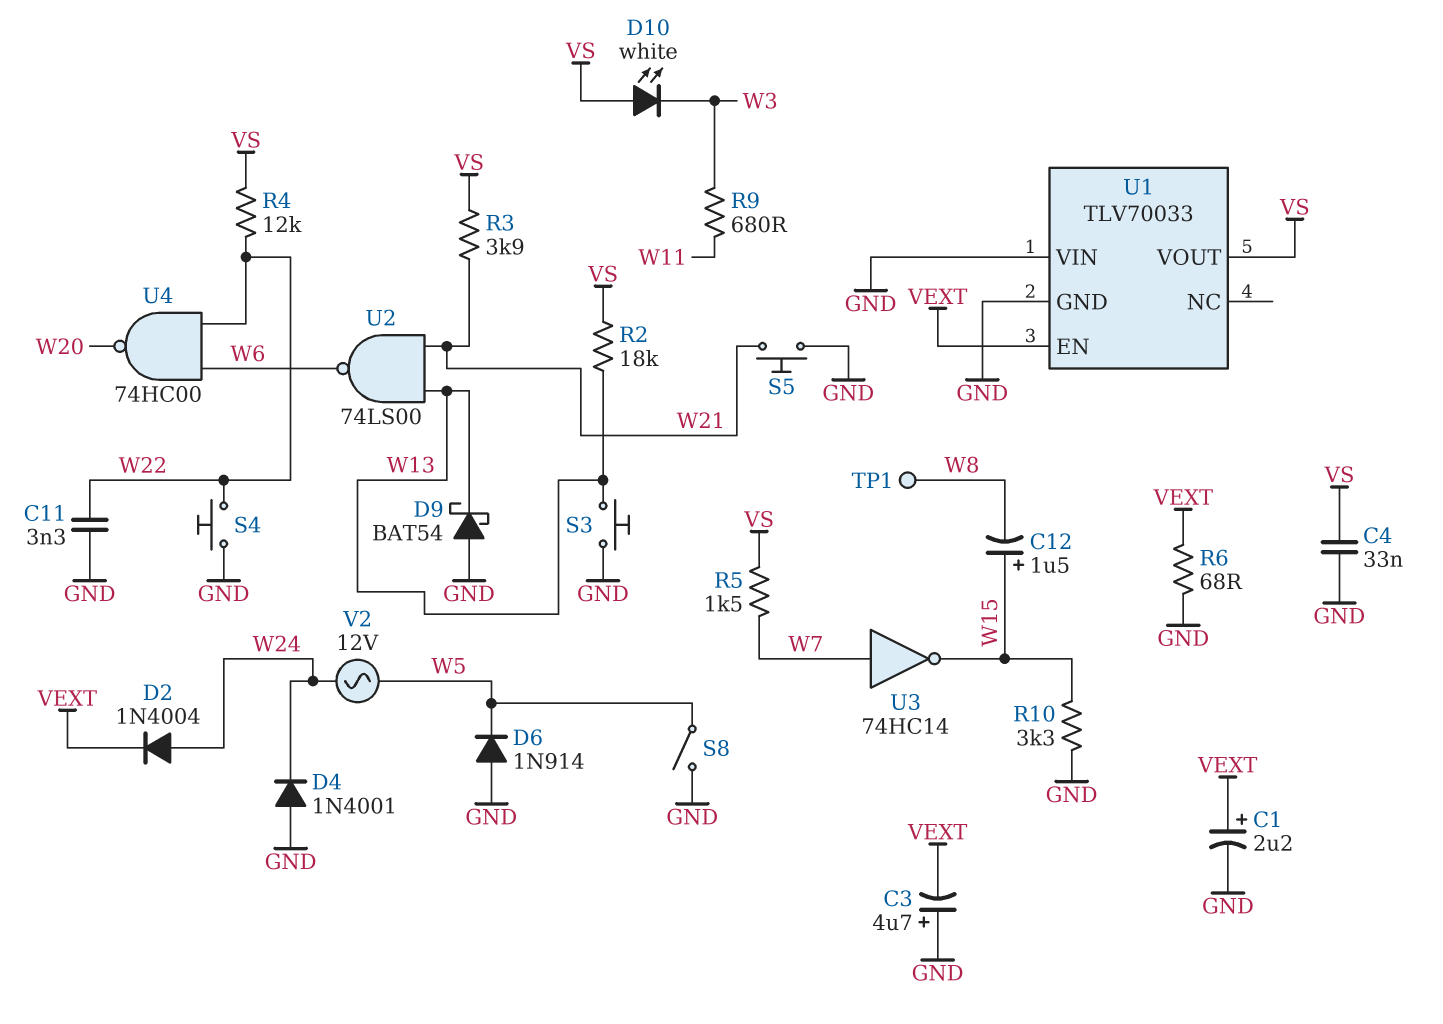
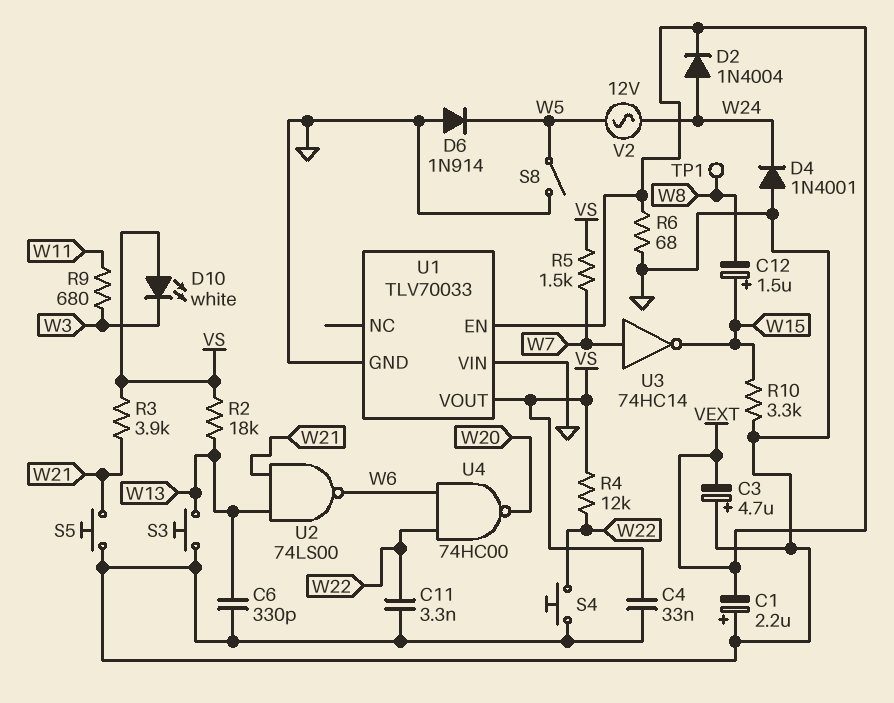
C1: 2.2uF (plus VEXT, minus GND) -> 2.2uF (plus GND, minus VEXT)
C6: none -> 330pF (GND, W13)
D9: schottky BAT54 (A GND, K W13) -> none

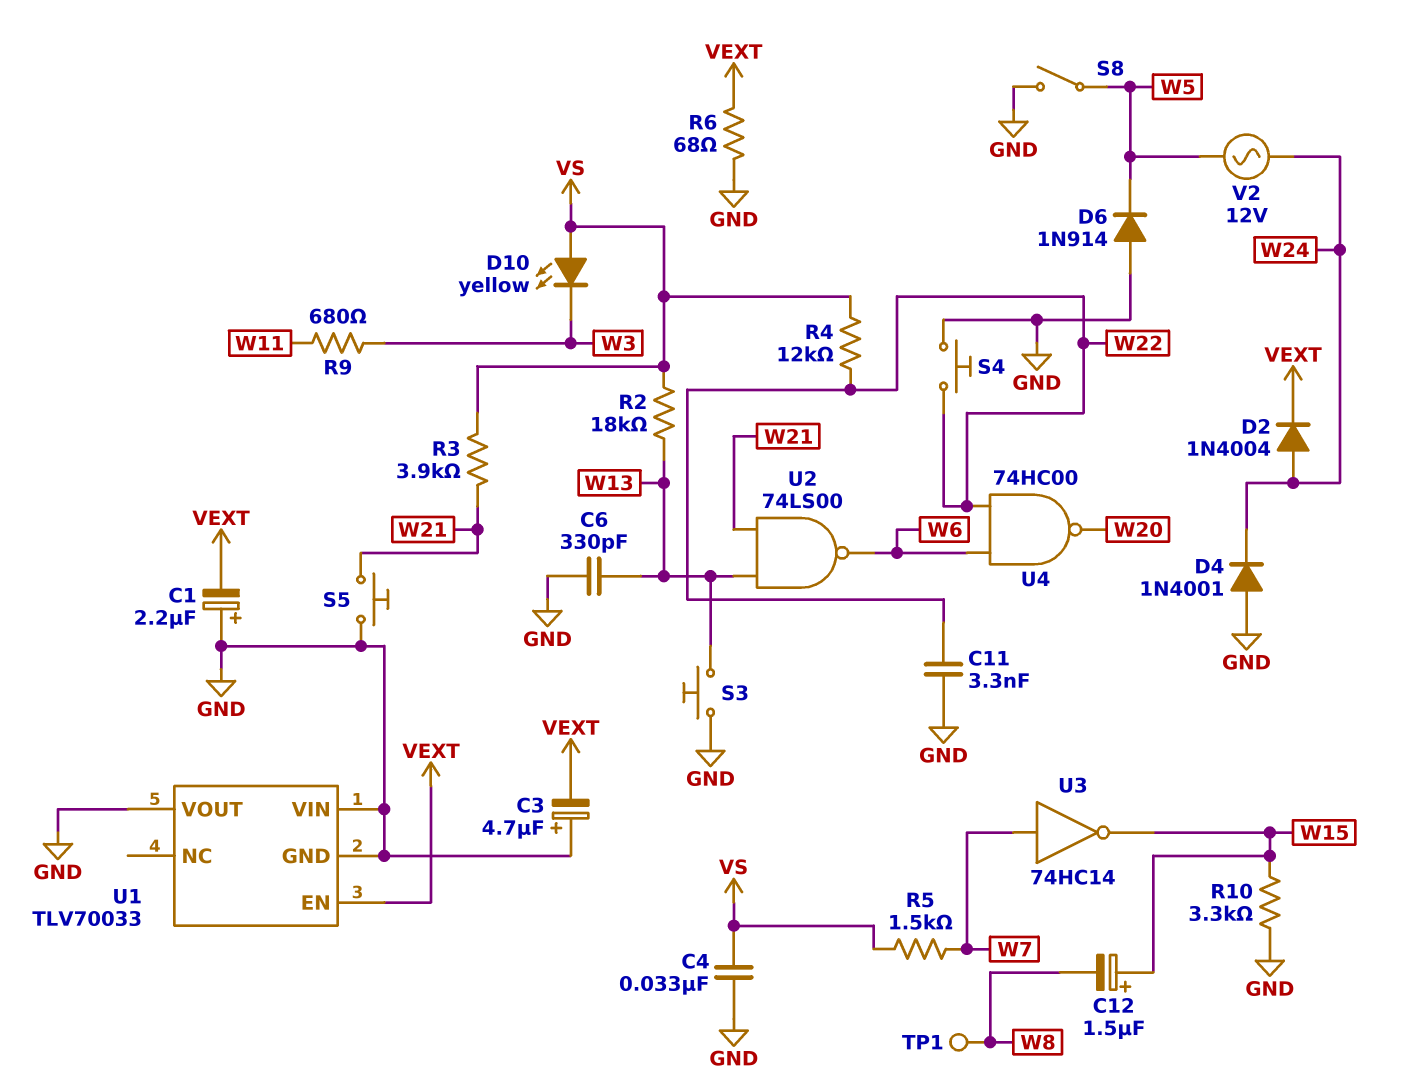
D10: LED white (A VS, K W3) -> LED yellow (A VS, K W3)
U1 pin VOUT: VS -> GND

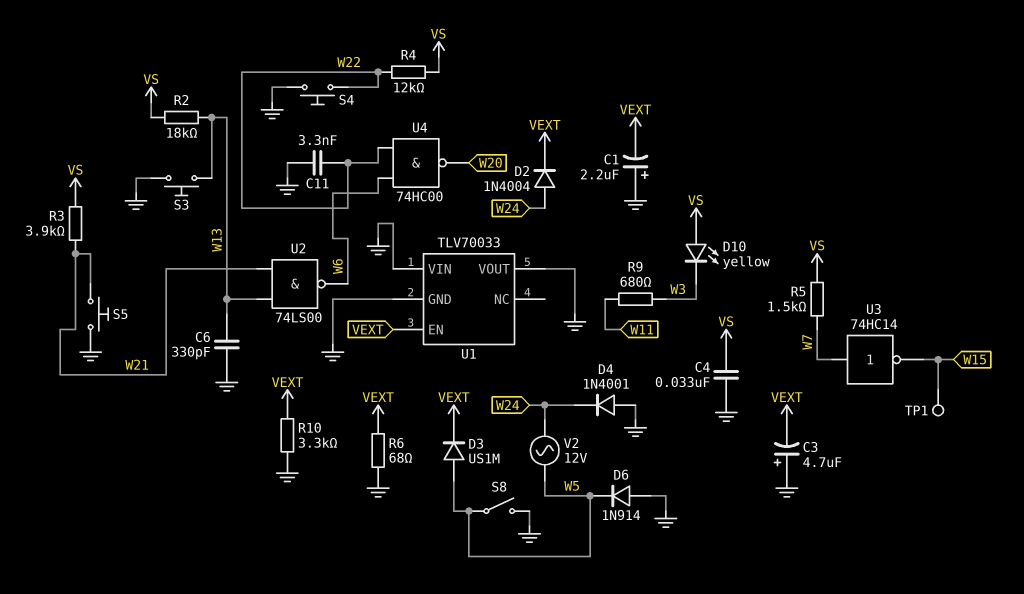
C12: 1.5uF (plus W15, minus W8) -> none
D3: none -> diode US1M (A W5, K VEXT)
R10: 3.3k (GND, W15) -> 3.3k (GND, VEXT)
TP1: test point (W8) -> test point (W15)

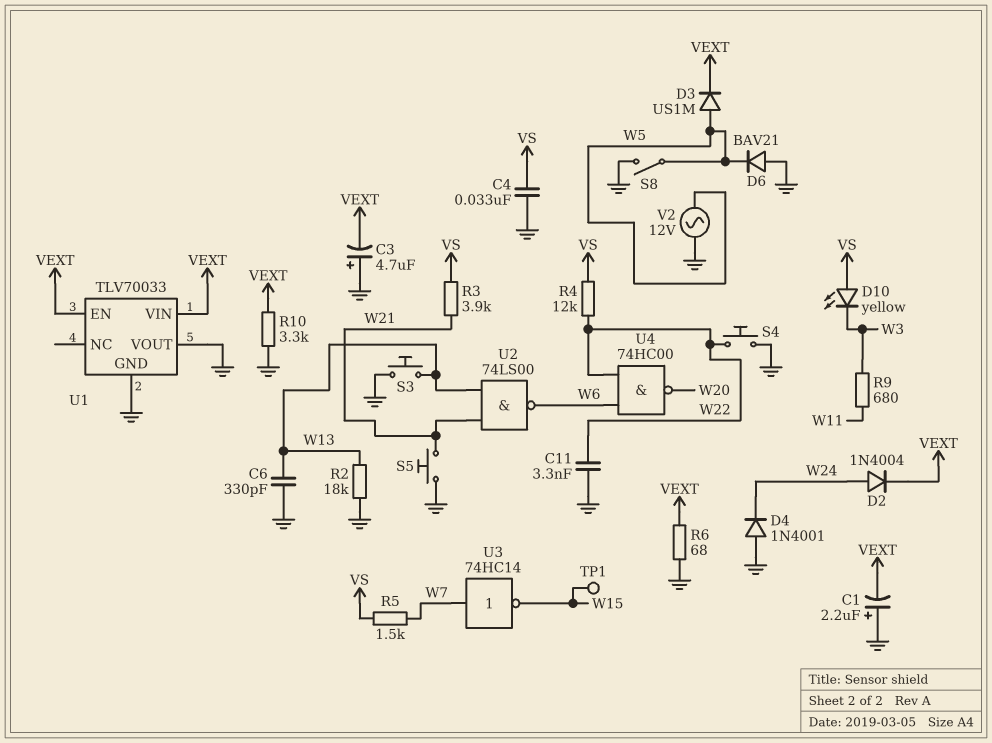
D6: diode 1N914 (A GND, K W5) -> diode BAV21 (A GND, K W5)
R2: 18k (VS, W13) -> 18k (GND, W13)
U1 pin VIN: GND -> VEXT
V2: AC 12V (W5, W24) -> AC 12V (GND, W5)

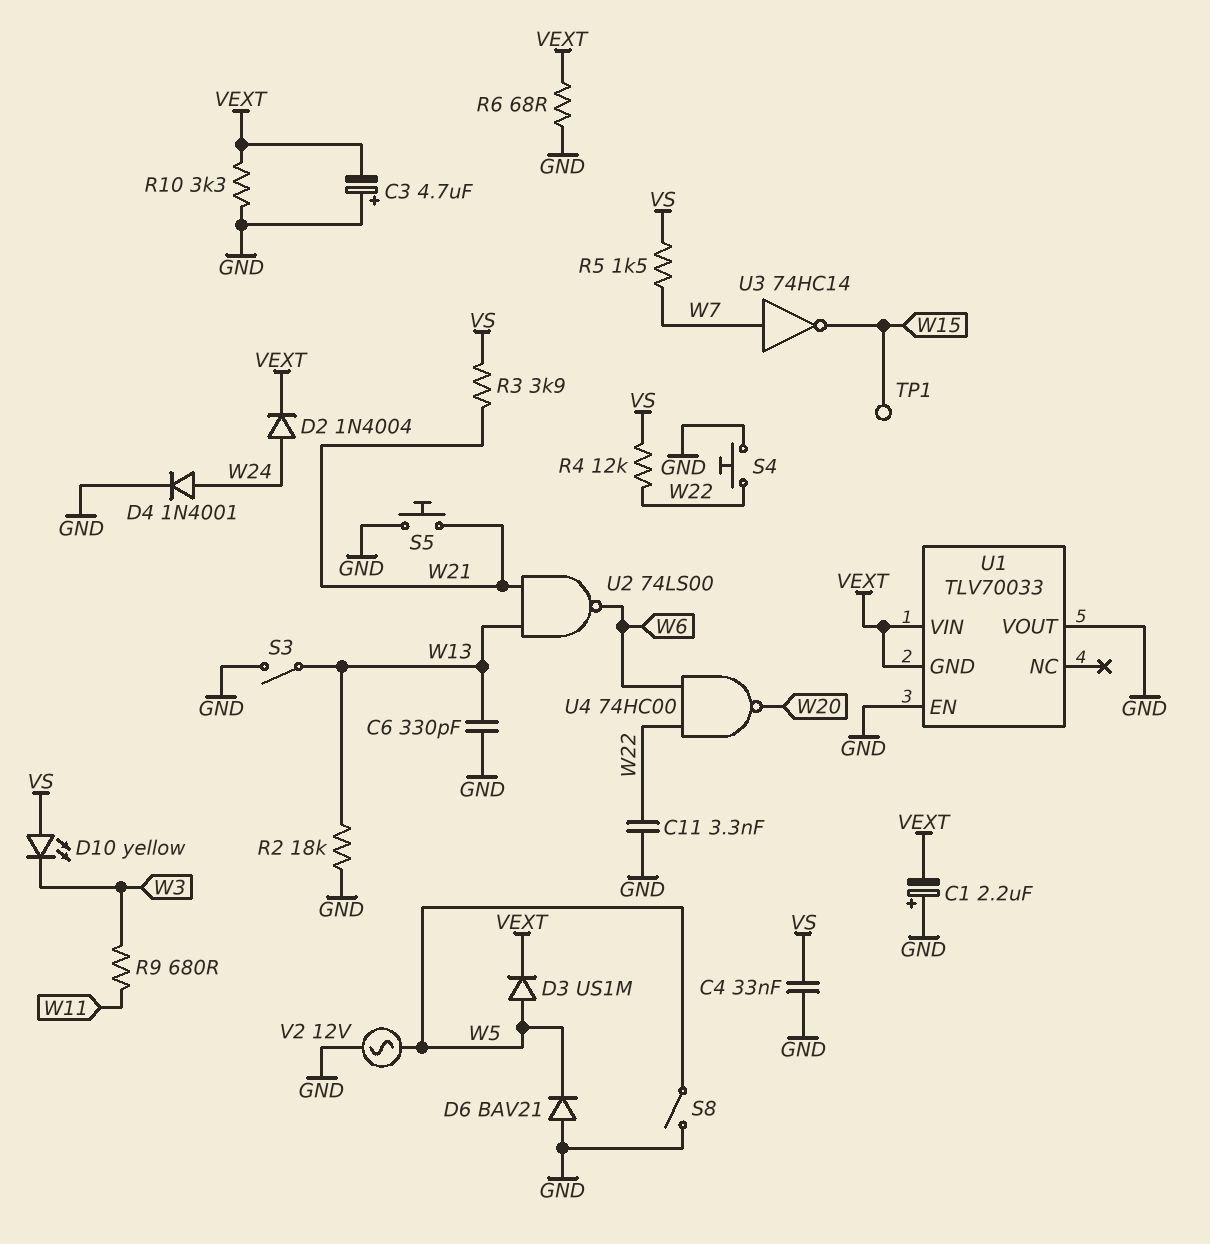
D4: diode 1N4001 (A GND, K W24) -> diode 1N4001 (A W24, K GND)
S3: button (GND, W13) -> switch (GND, W13)
U1 pin EN: VEXT -> GND
U1 pin GND: GND -> VEXT

